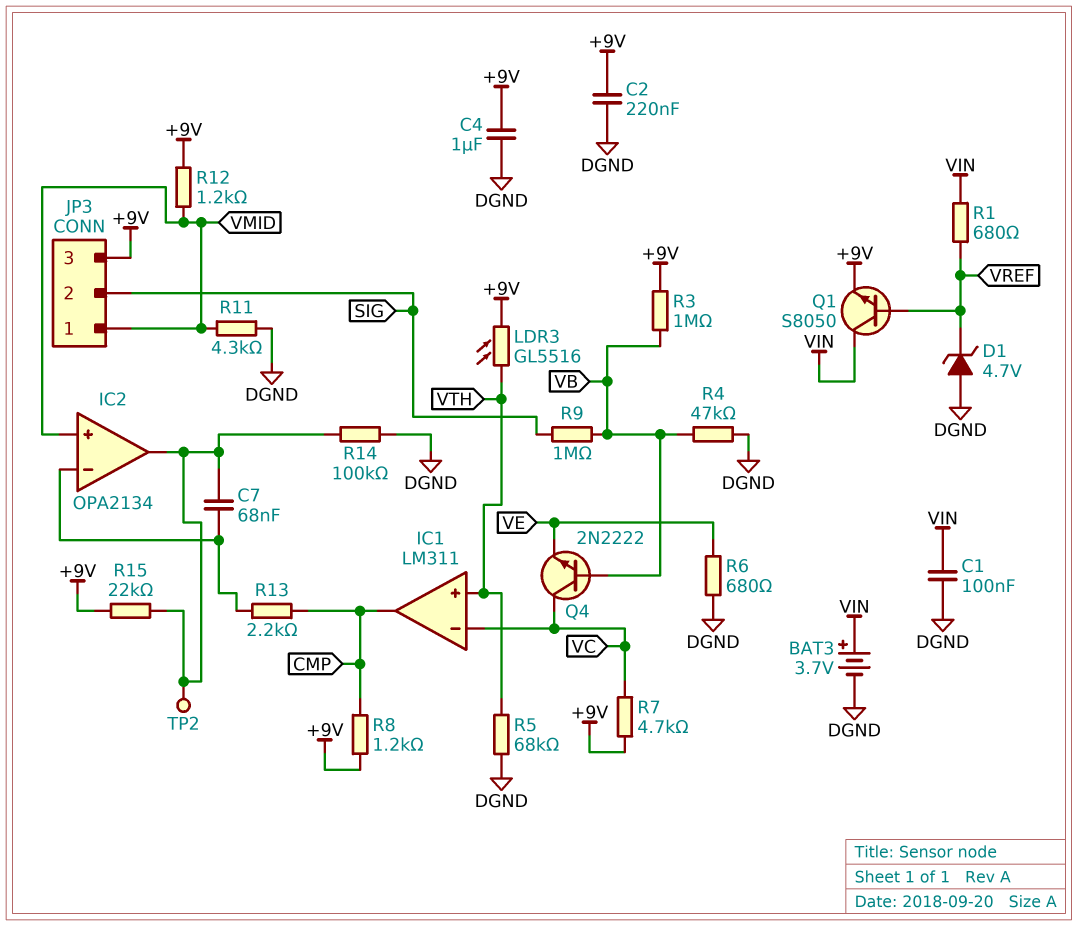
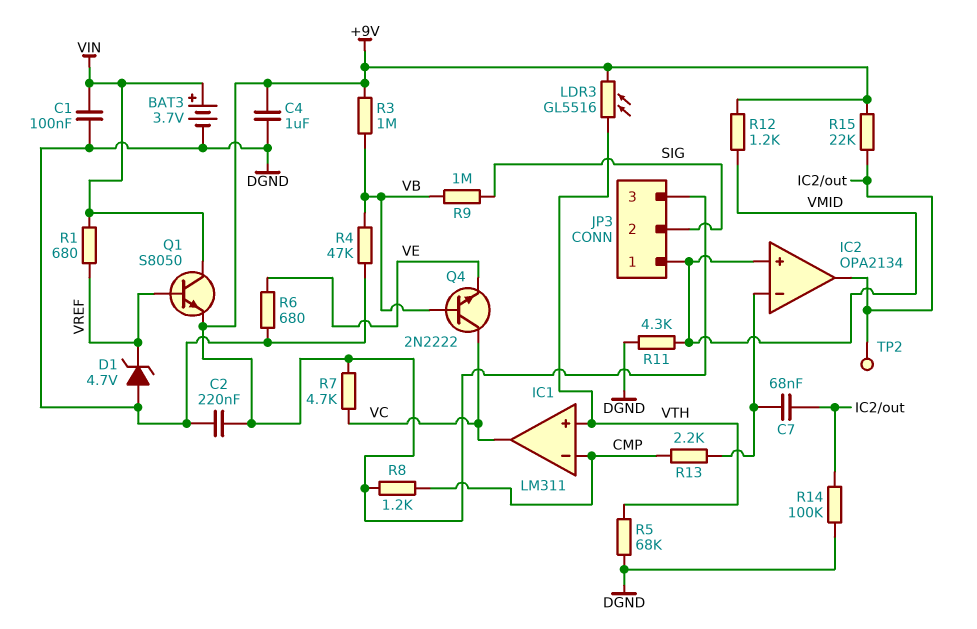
IC1 pin in-: VC -> CMP
IC1 pin out: CMP -> VC

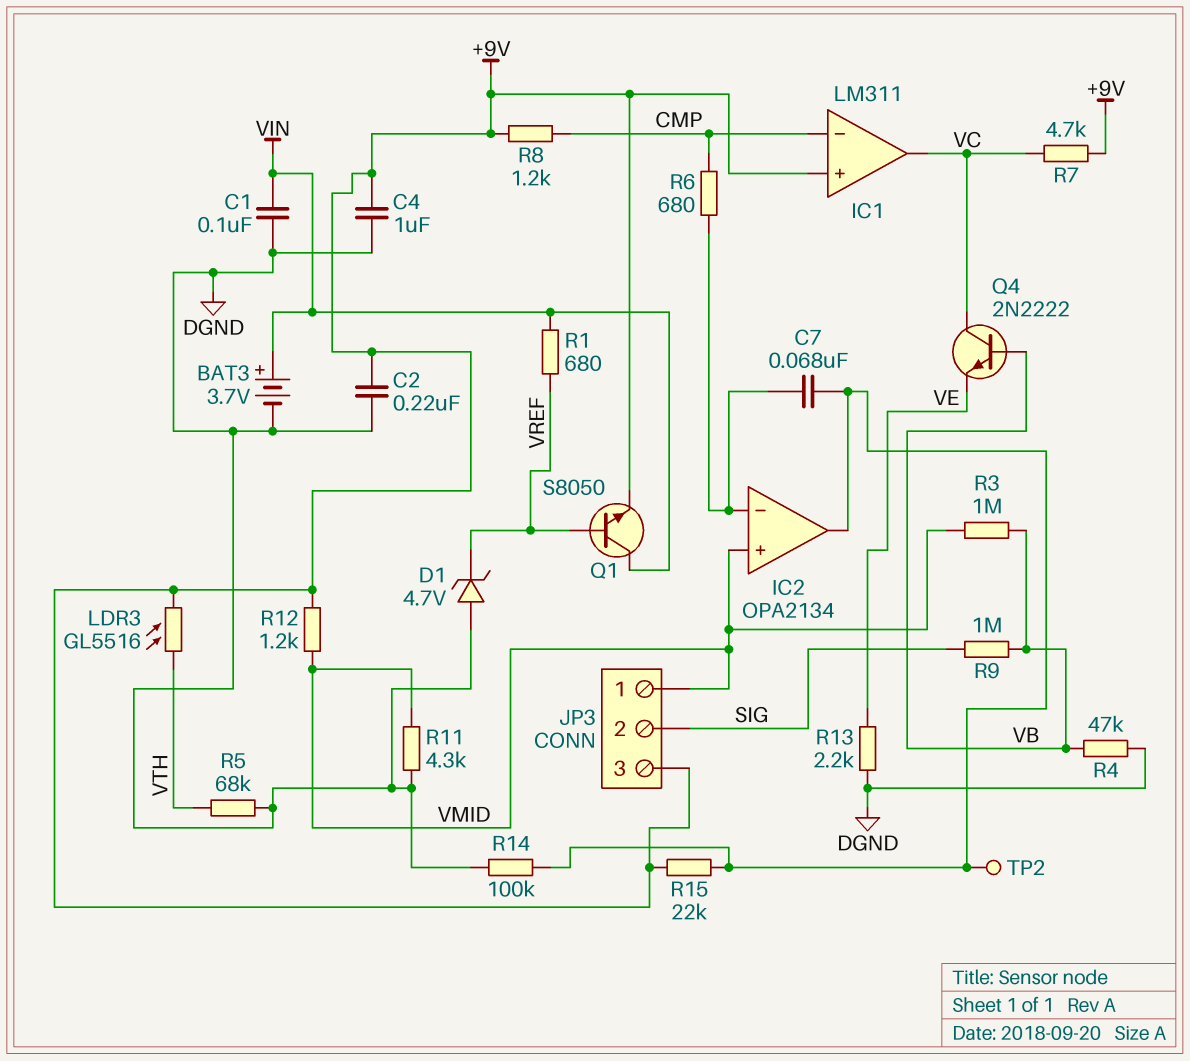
IC1 pin in+: VTH -> +9V
R3: 1M (+9V, VB) -> 1M (VB, VMID)
R6: 680 (DGND, VE) -> 680 (CMP, IC2/in-)
R13: 2.2k (CMP, IC2/in-) -> 2.2k (DGND, VE)

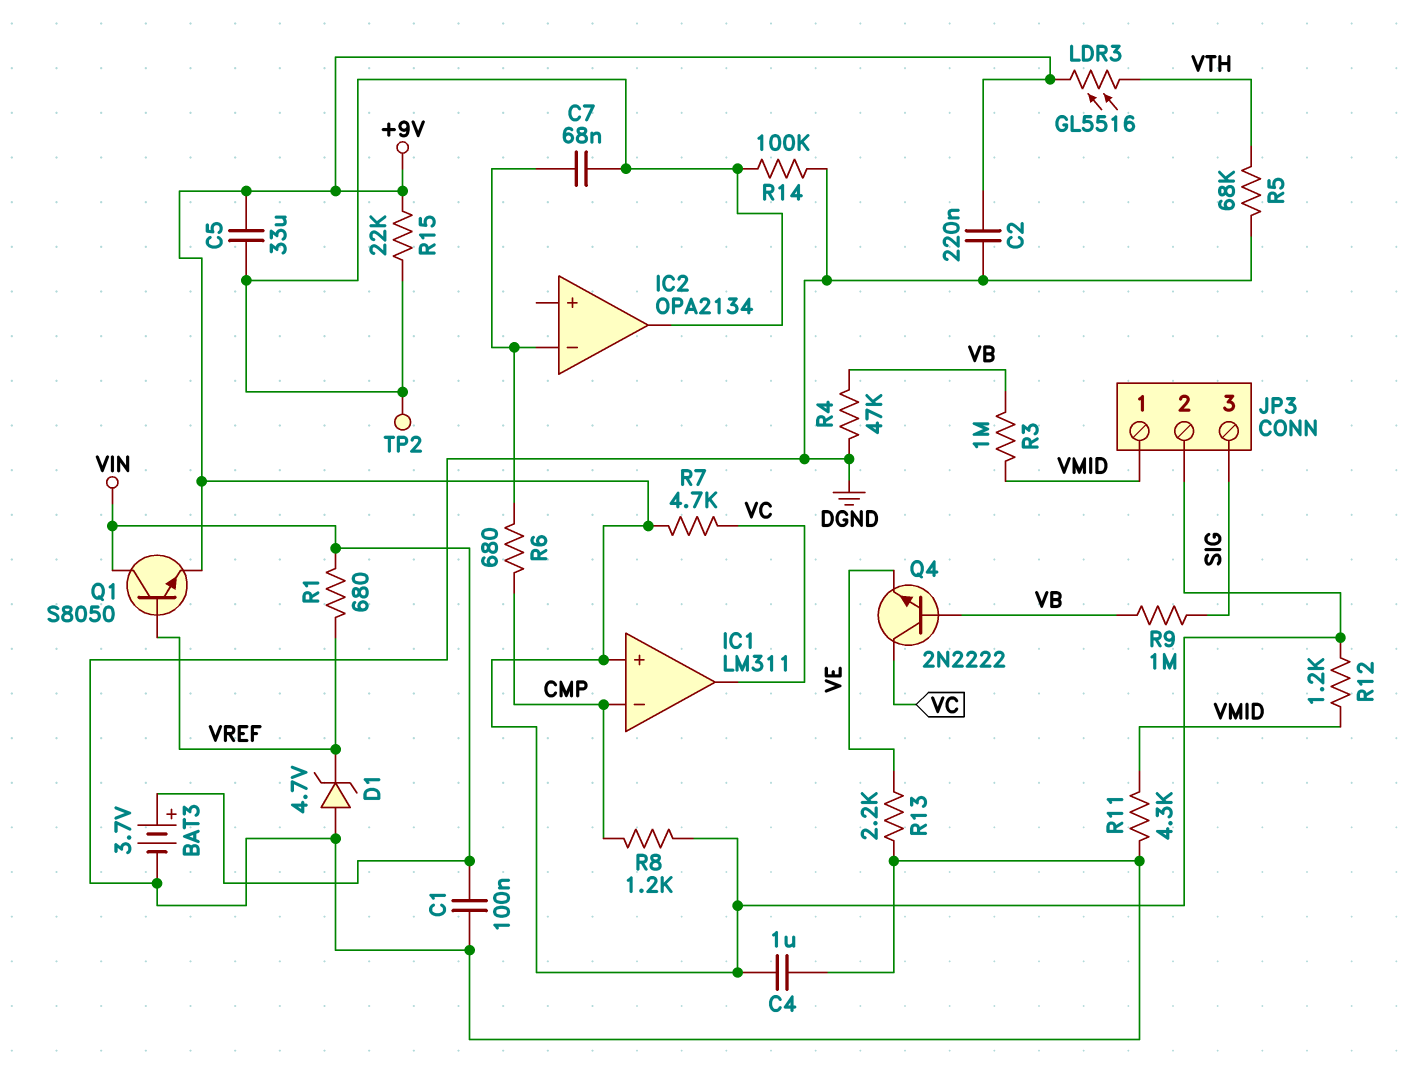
C5: none -> 33uF (+9V, IC2/out)
IC2 pin in+: VMID -> none
JP3 pin 2: SIG -> +9V
JP3 pin 3: +9V -> SIG

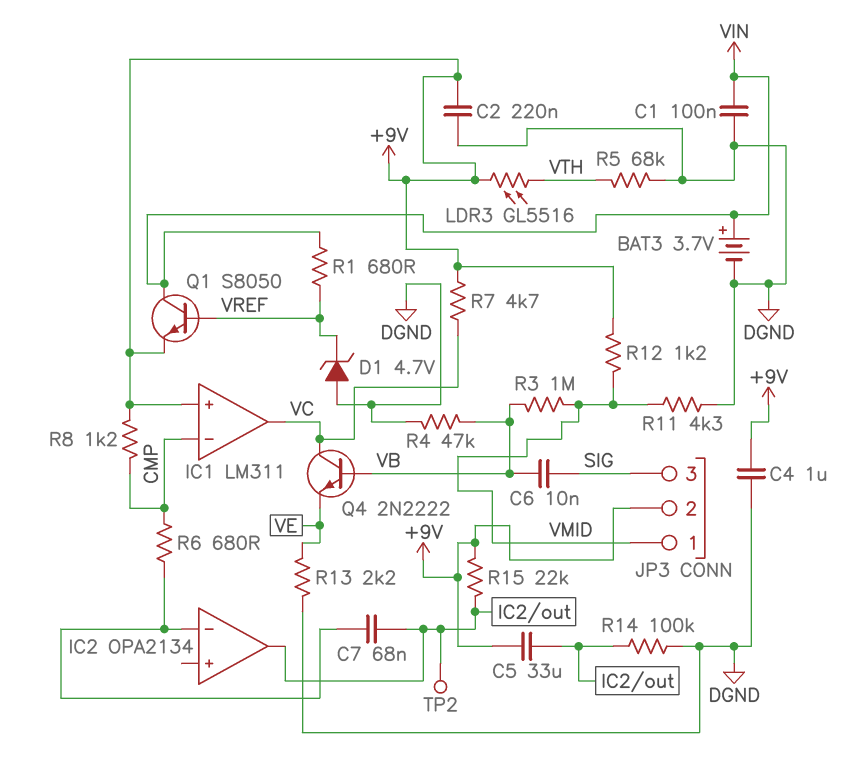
C6: none -> 10nF (SIG, VB)
R9: 1M (SIG, VB) -> none

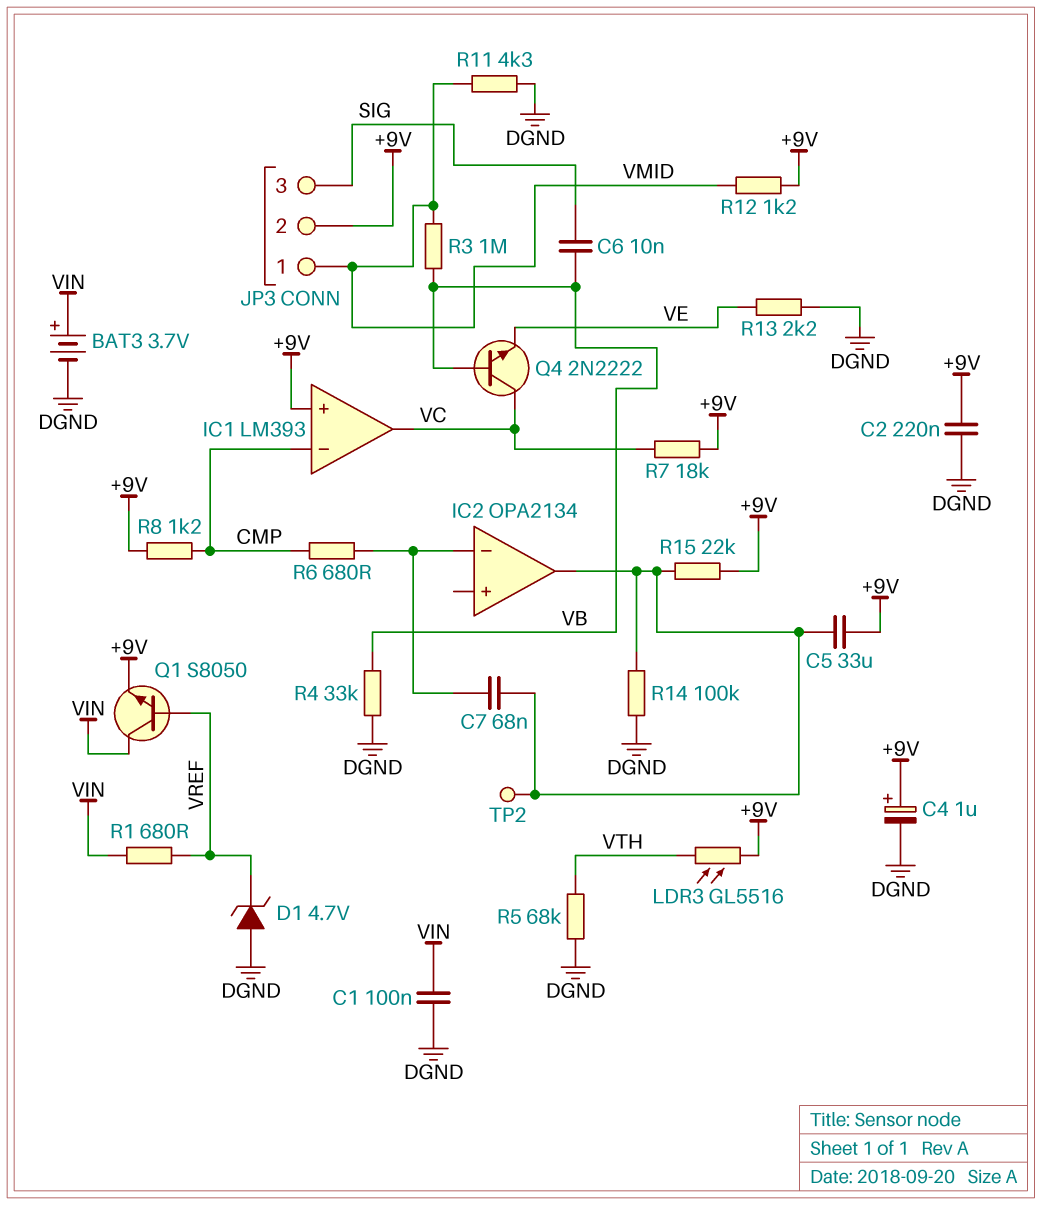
C4: 1uF (+9V, DGND) -> 1uF (plus +9V, minus DGND)
IC1: LM311 -> LM393
R4: 47k (DGND, VB) -> 33k (DGND, VB)
R7: 4.7k (+9V, VC) -> 18k (+9V, VC)

